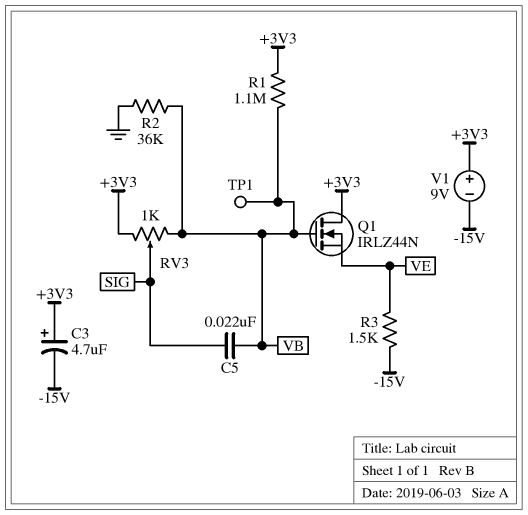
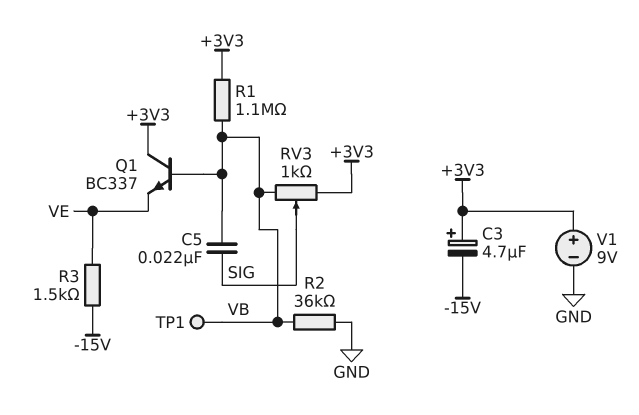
Q1: NMOS IRLZ44N (G VB, D +3V3, S VE) -> NPN BC337 (B VB, C +3V3, E VE)
V1: 9V (plus +3V3, minus -15V) -> 9V (plus +3V3, minus GND)

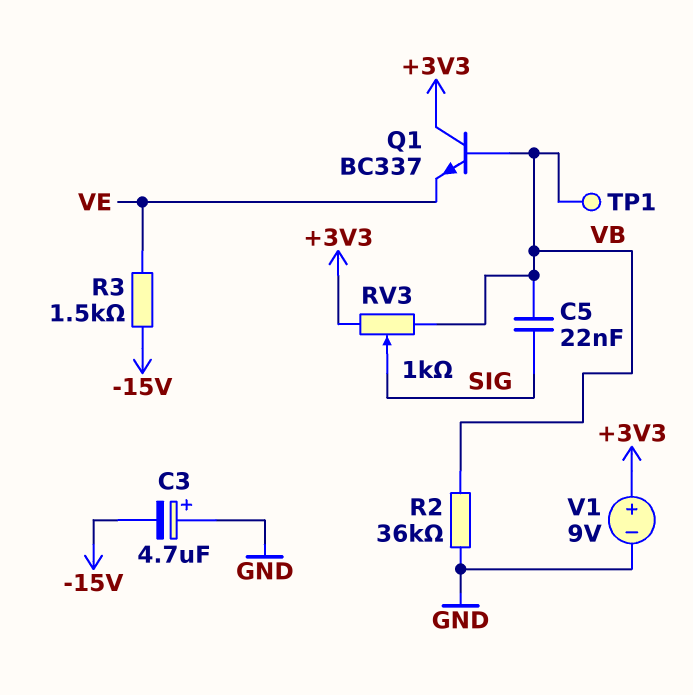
C3: 4.7uF (plus +3V3, minus -15V) -> 4.7uF (plus GND, minus -15V)
R1: 1.1M (+3V3, VB) -> none

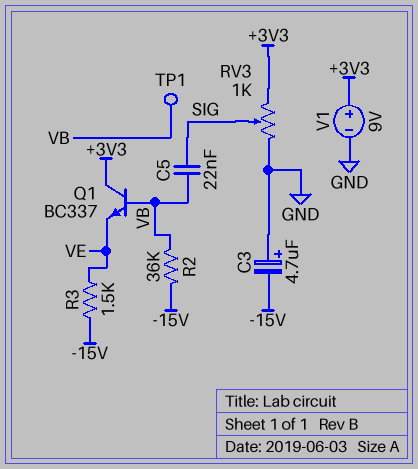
R2: 36k (GND, VB) -> 36k (-15V, VB)
RV3: 1k (+3V3, VB, wiper SIG) -> 1k (+3V3, GND, wiper SIG)

